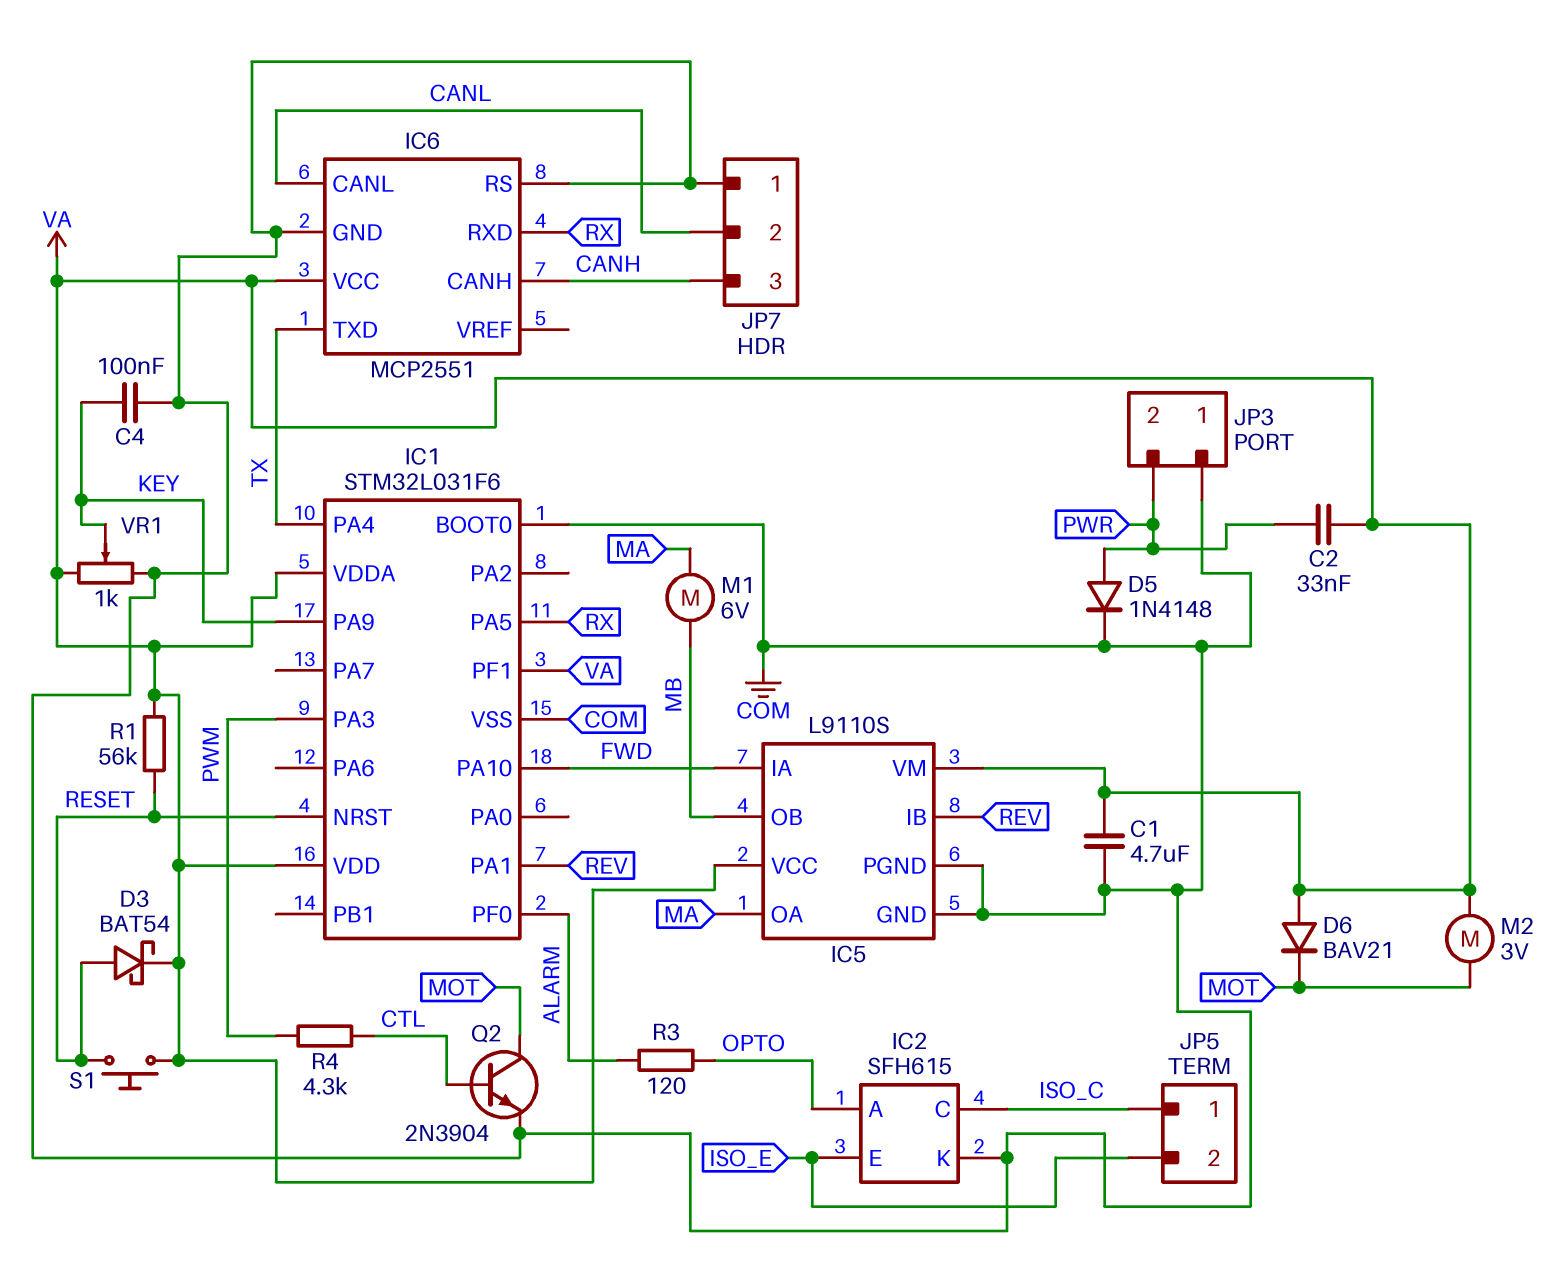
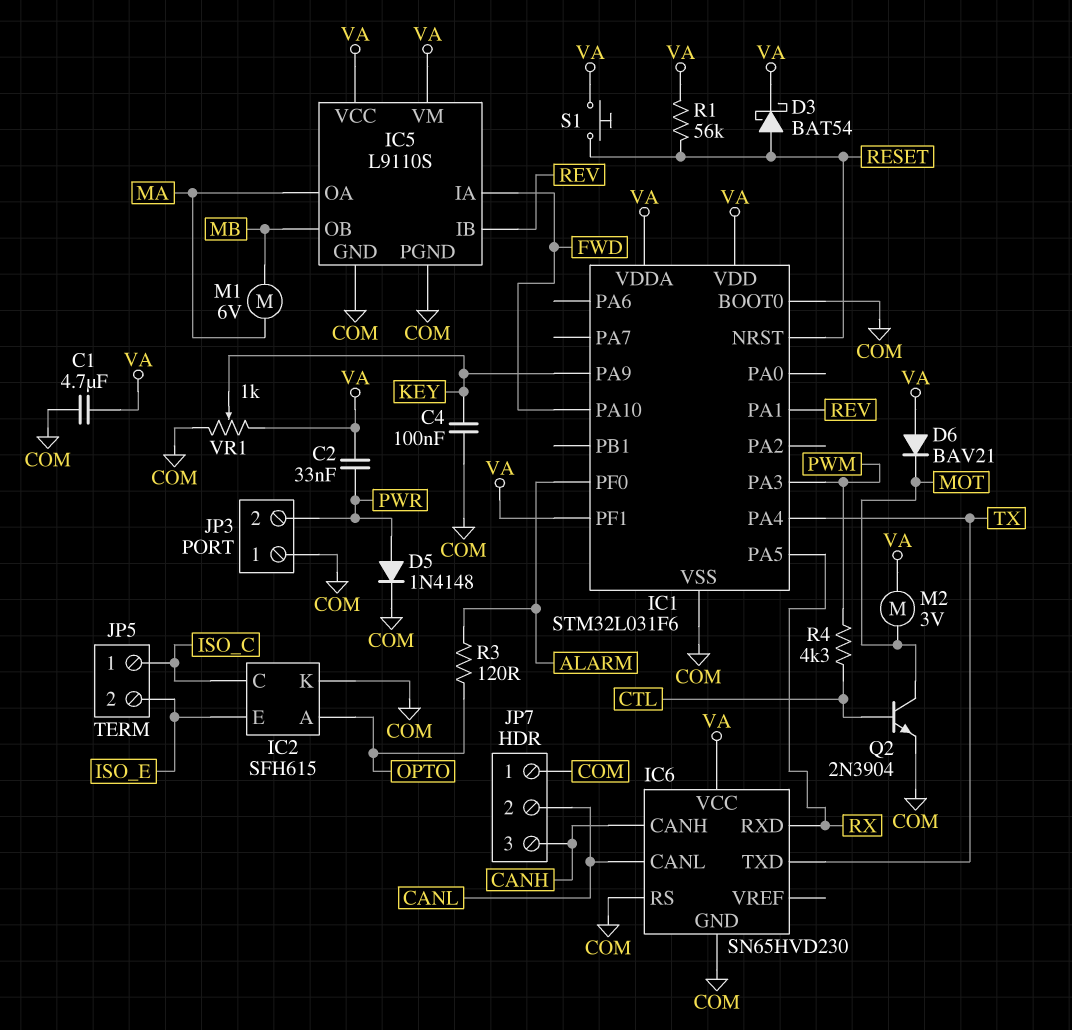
IC6: MCP2551 -> SN65HVD230

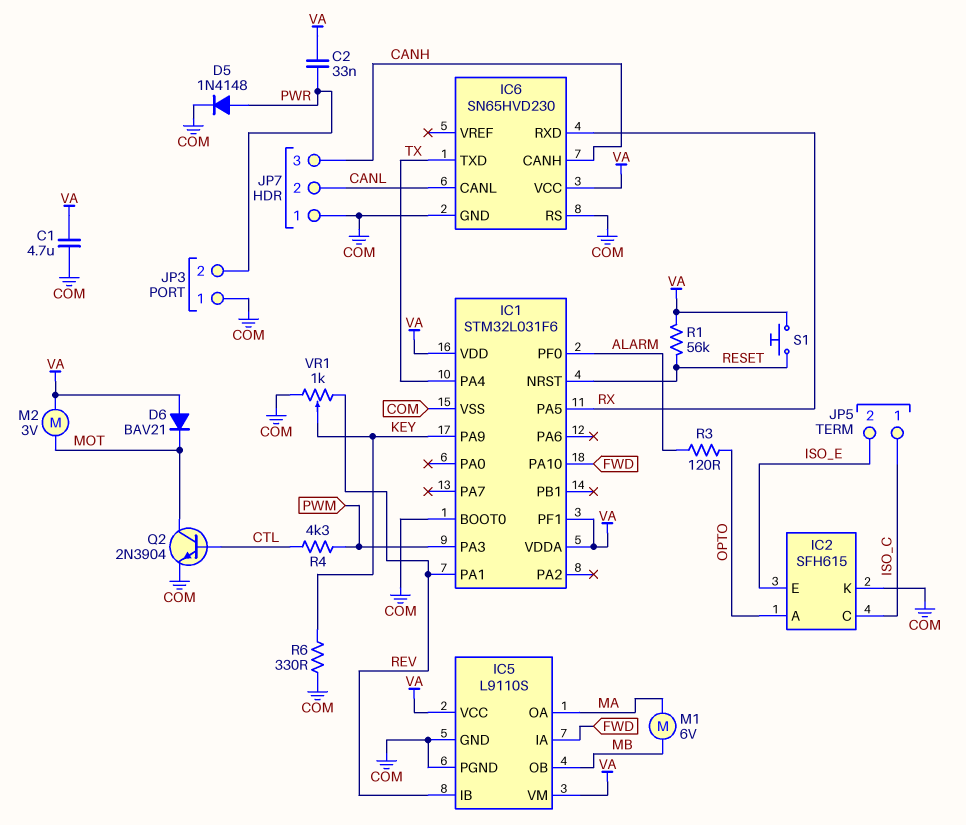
C4: 100nF (COM, KEY) -> none
D3: schottky BAT54 (A RESET, K VA) -> none
R6: none -> 330 (COM, KEY)
VR1: 1k (COM, VA, wiper KEY) -> 1k (COM, REV, wiper KEY)

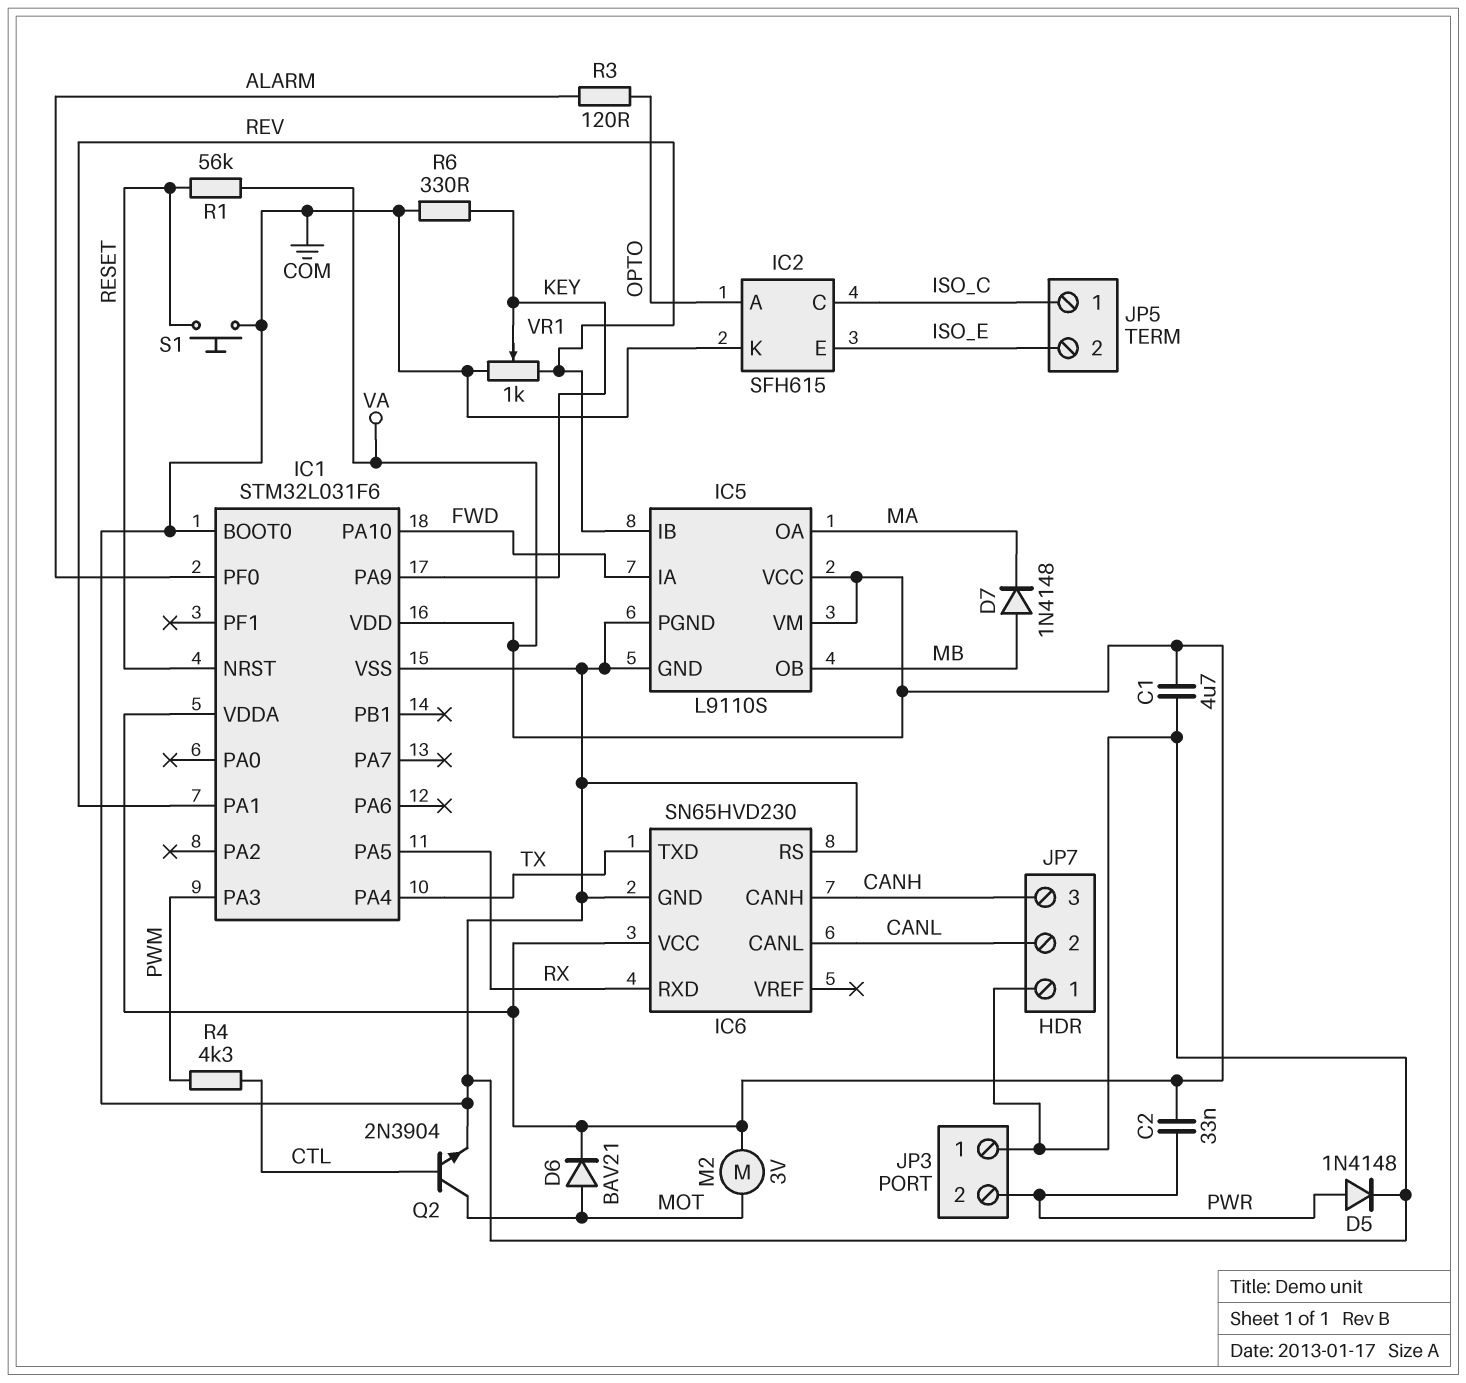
D6: diode BAV21 (A VA, K MOT) -> diode BAV21 (A MOT, K VA)
D7: none -> diode 1N4148 (A MB, K MA)
IC1 pin PF1: VA -> none
M1: motor 6V (MA, MB) -> none
S1: button (RESET, VA) -> button (COM, RESET)

